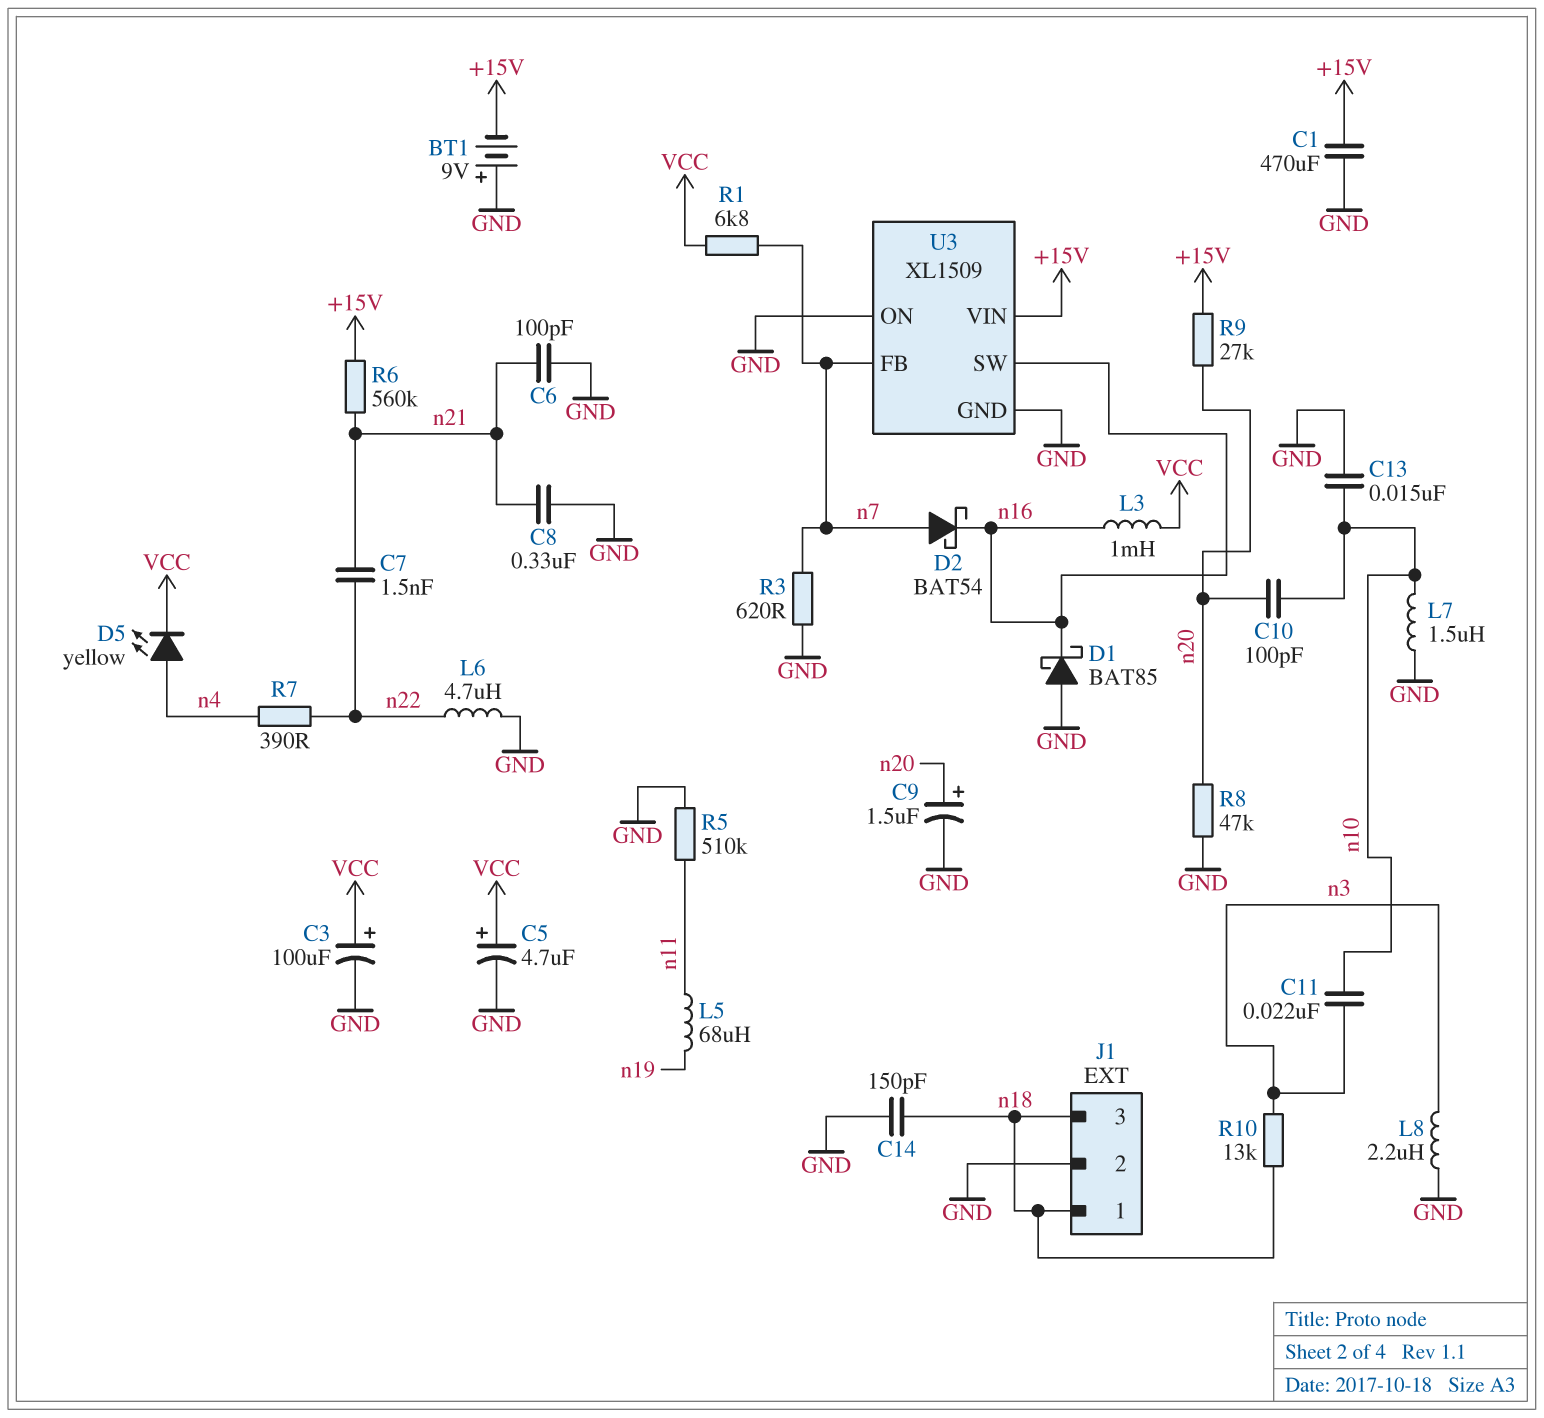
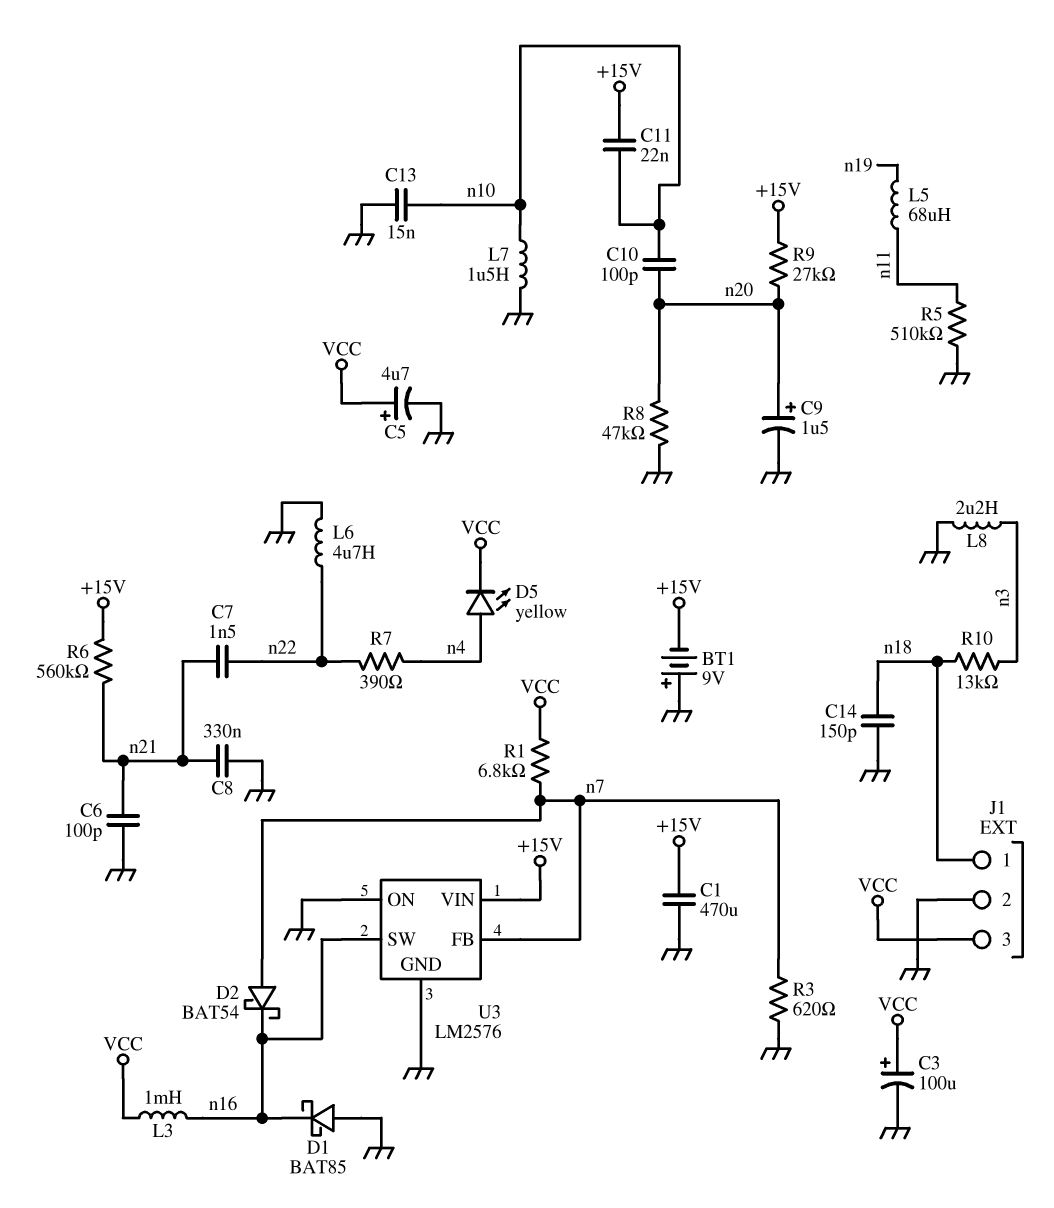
C11: 22nF (n3, n10) -> 22nF (+15V, n10)
J1 pin 3: n18 -> VCC
U3: XL1509 -> LM2576

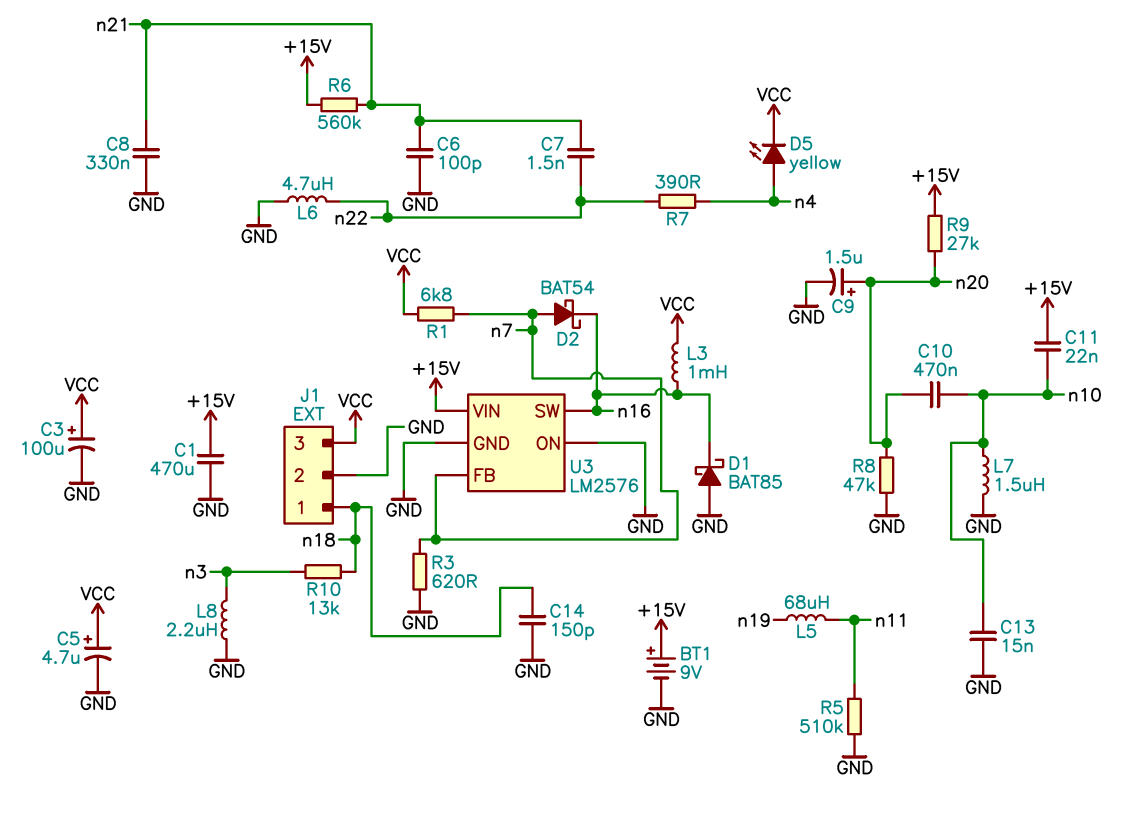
BT1: 9V (plus GND, minus +15V) -> 9V (plus +15V, minus GND)
C10: 100pF (n10, n20) -> 470nF (n10, n20)

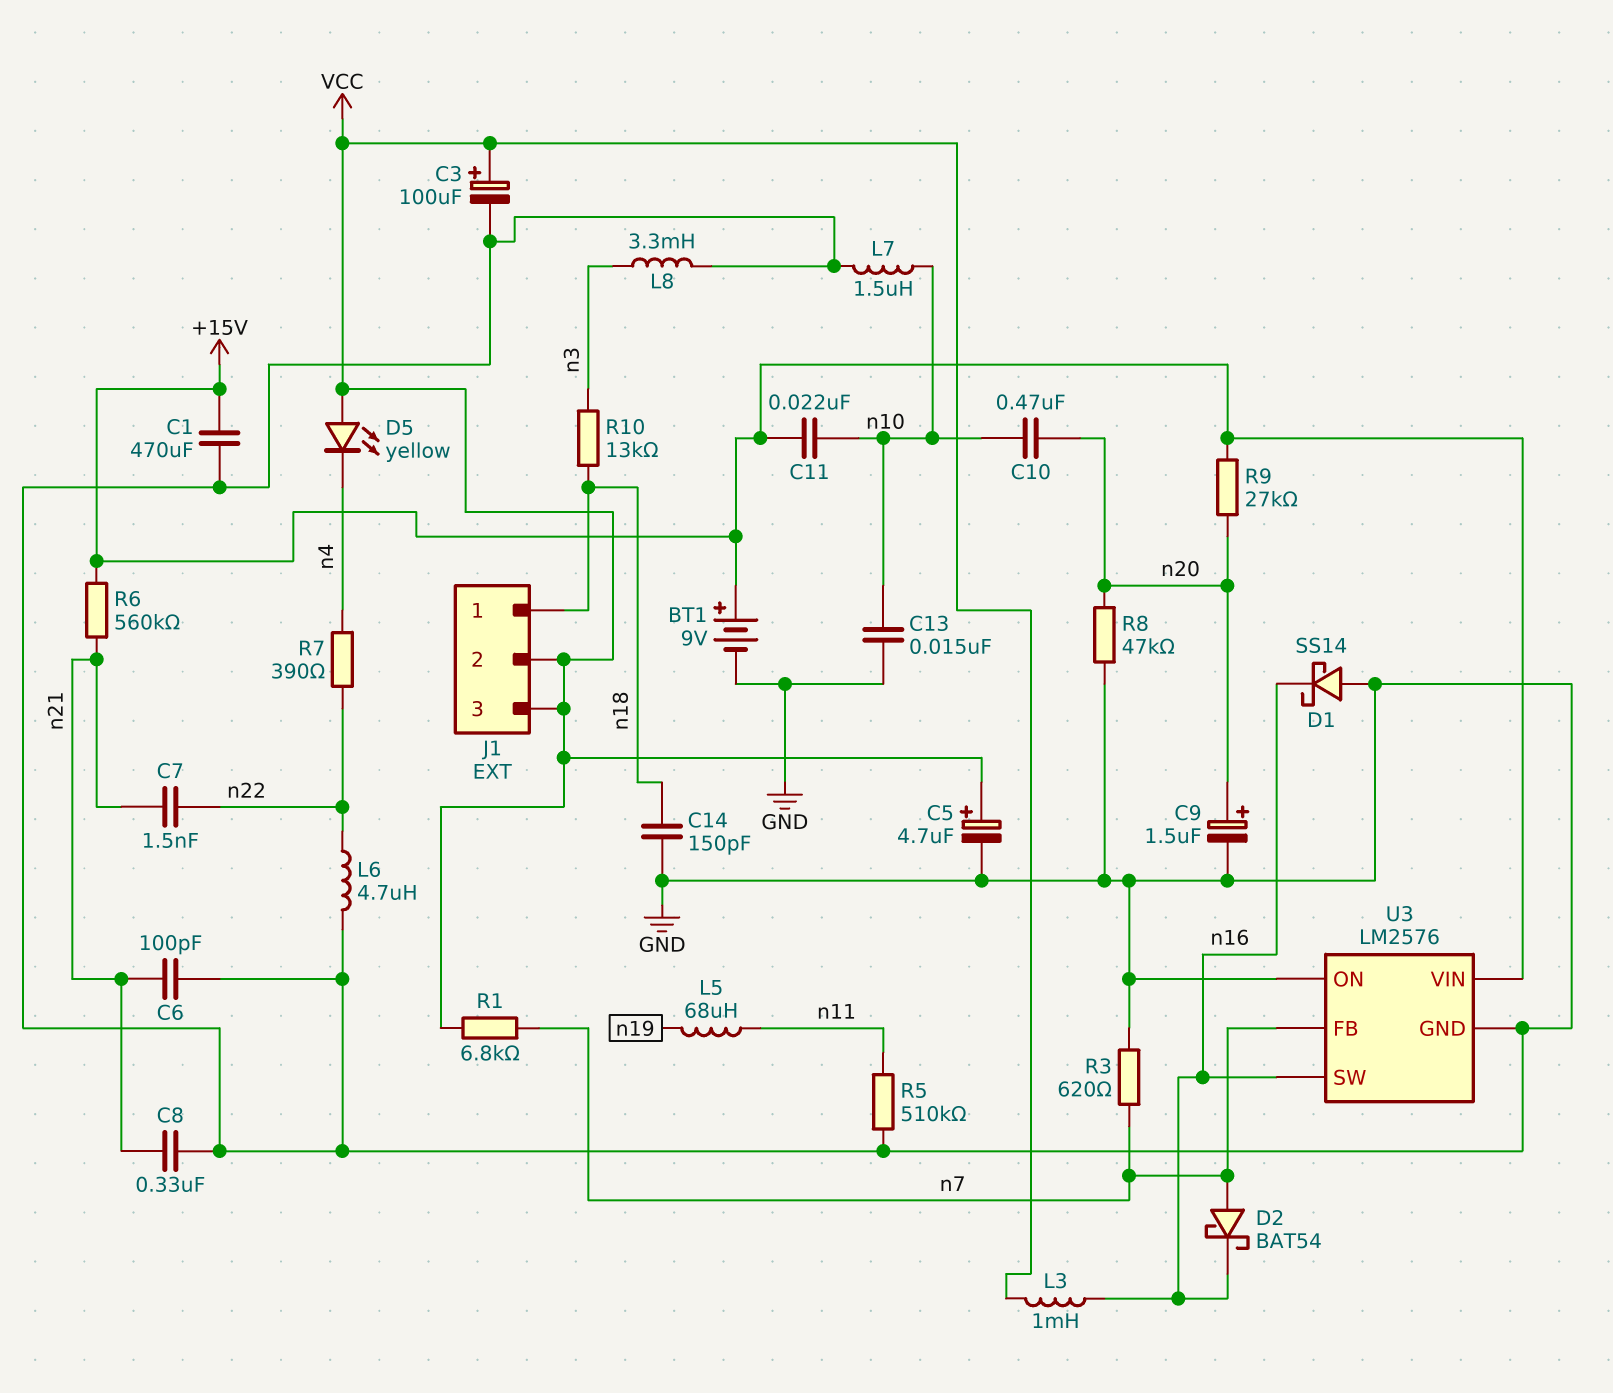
D1: schottky BAT85 (A GND, K n16) -> schottky SS14 (A GND, K n16)
D5: LED yellow (A n4, K VCC) -> LED yellow (A VCC, K n4)
J1 pin 2: GND -> VCC
L8: 2.2uH (GND, n3) -> 3.3mH (GND, n3)

